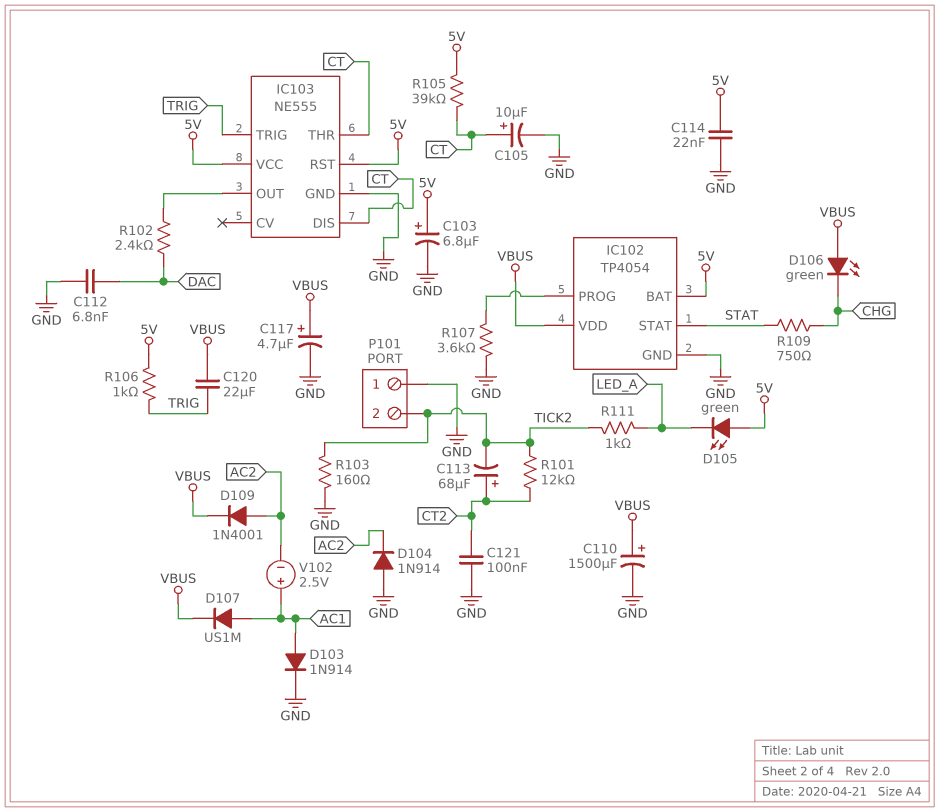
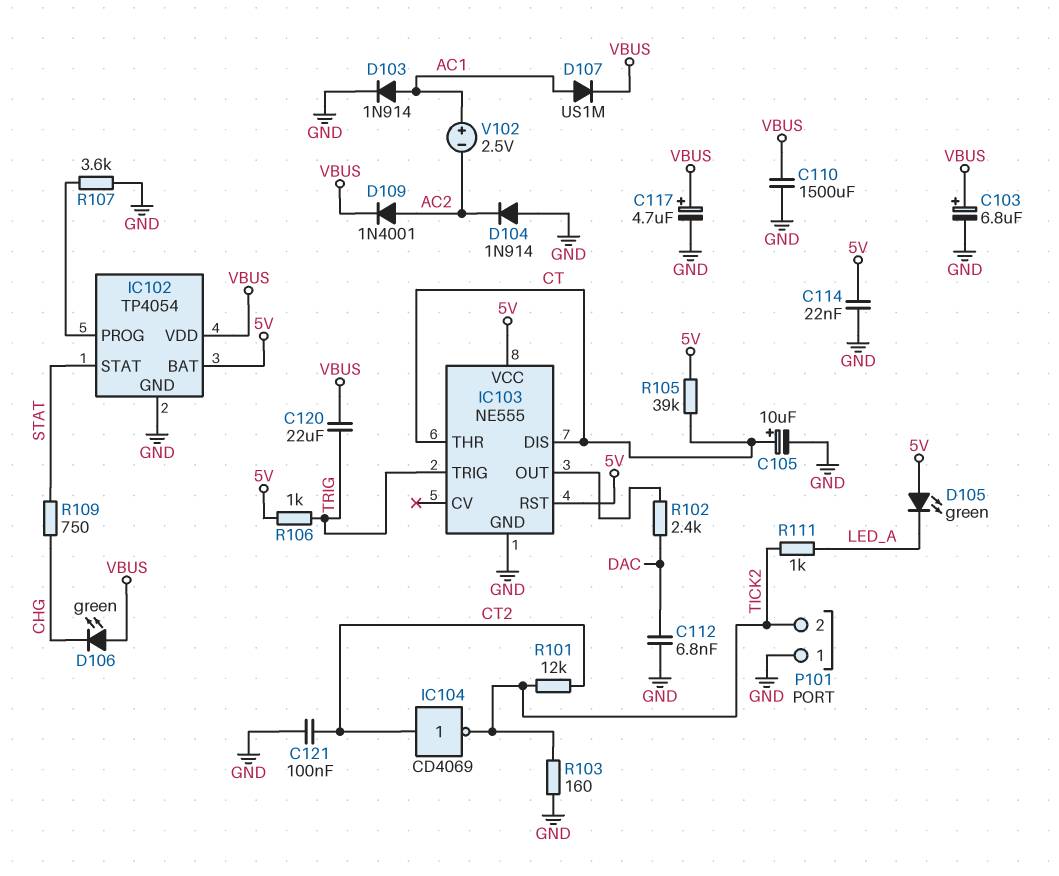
C103: 6.8uF (plus 5V, minus GND) -> 6.8uF (plus VBUS, minus GND)
C110: 1500uF (plus VBUS, minus GND) -> 1500uF (GND, VBUS)
C113: 68uF (plus CT2, minus TICK2) -> none
IC104: none -> NOT CD4069 (in CT2, out TICK2)

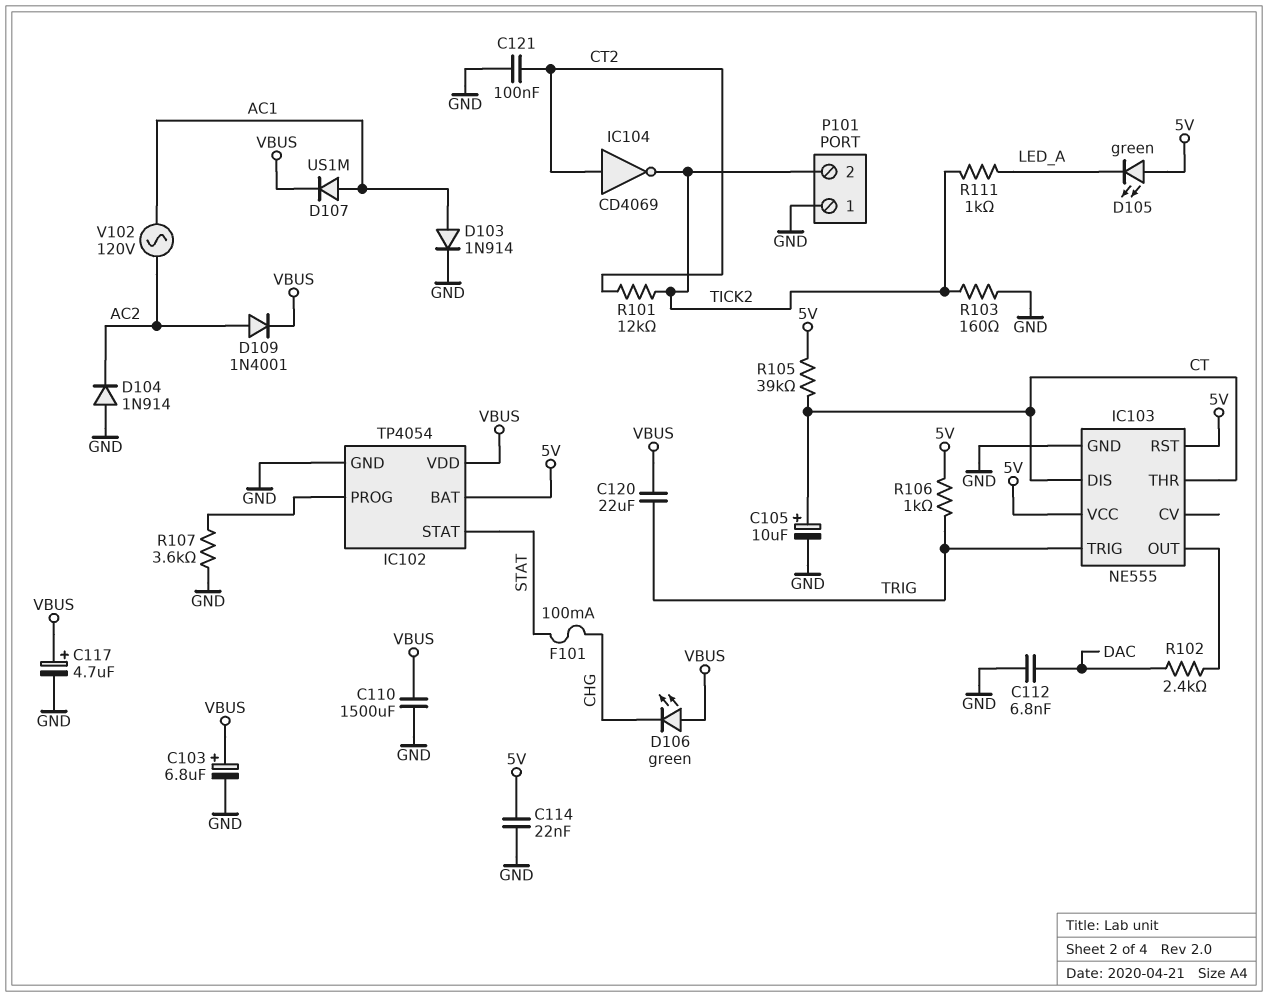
F101: none -> 100mA (CHG, STAT)
R109: 750 (CHG, STAT) -> none
V102: 2.5V (plus AC1, minus AC2) -> AC 120V (AC1, AC2)

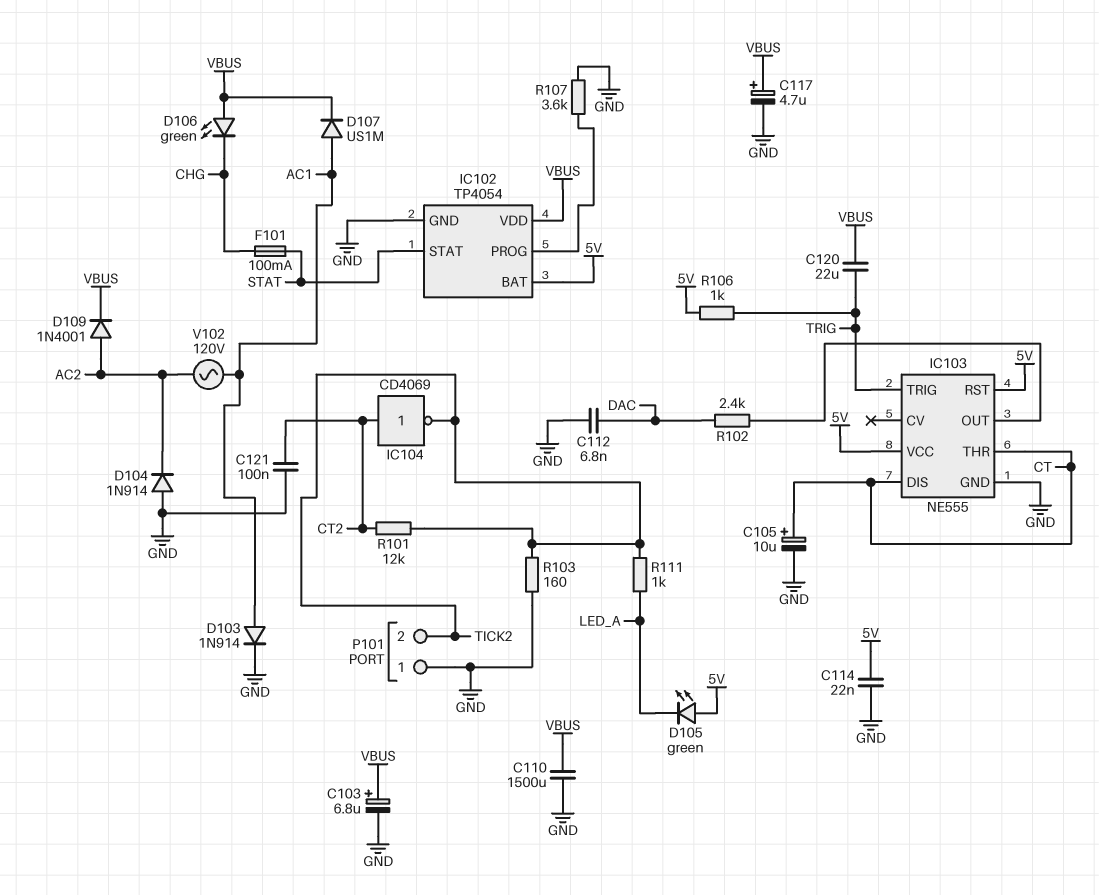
R105: 39k (5V, CT) -> none

